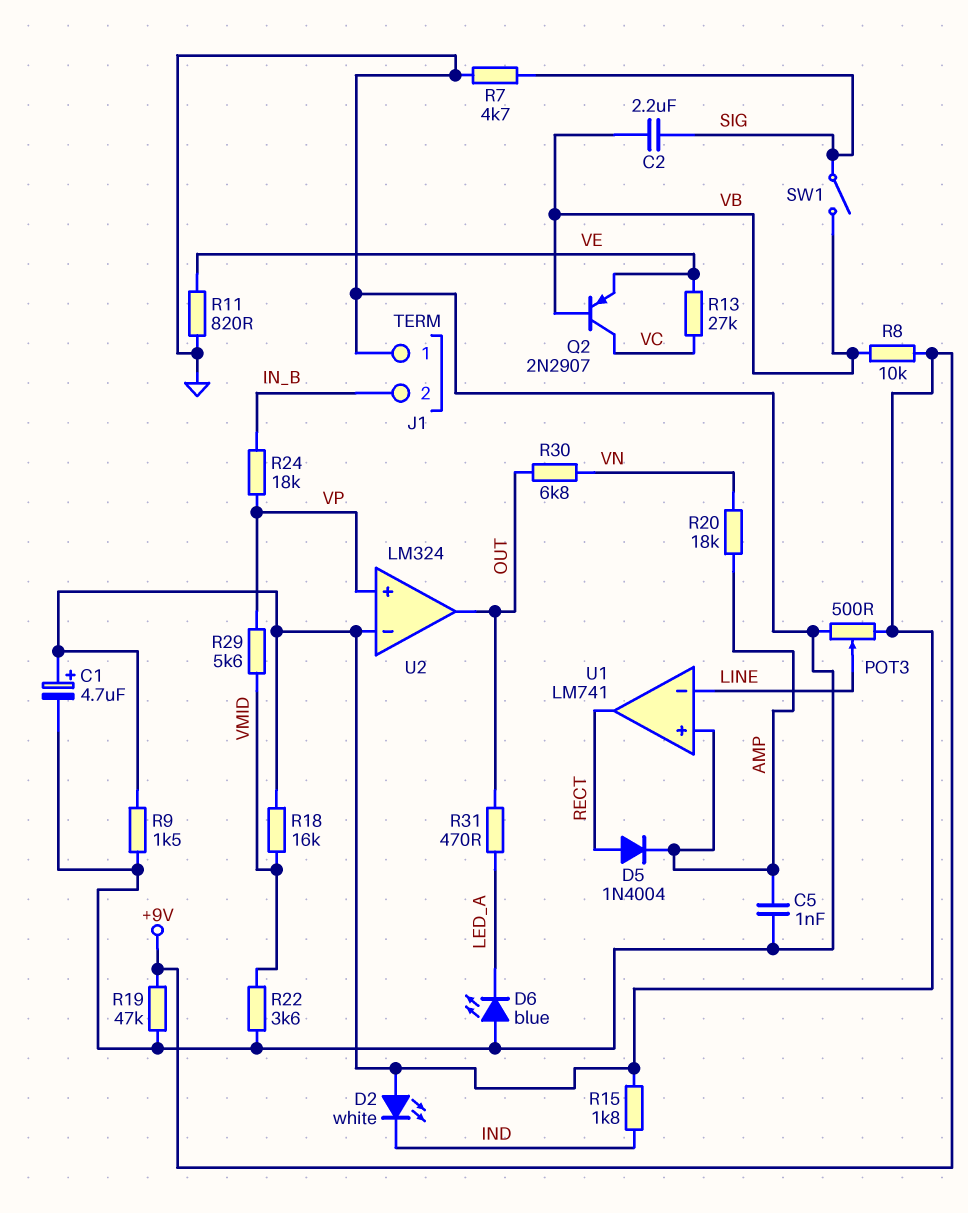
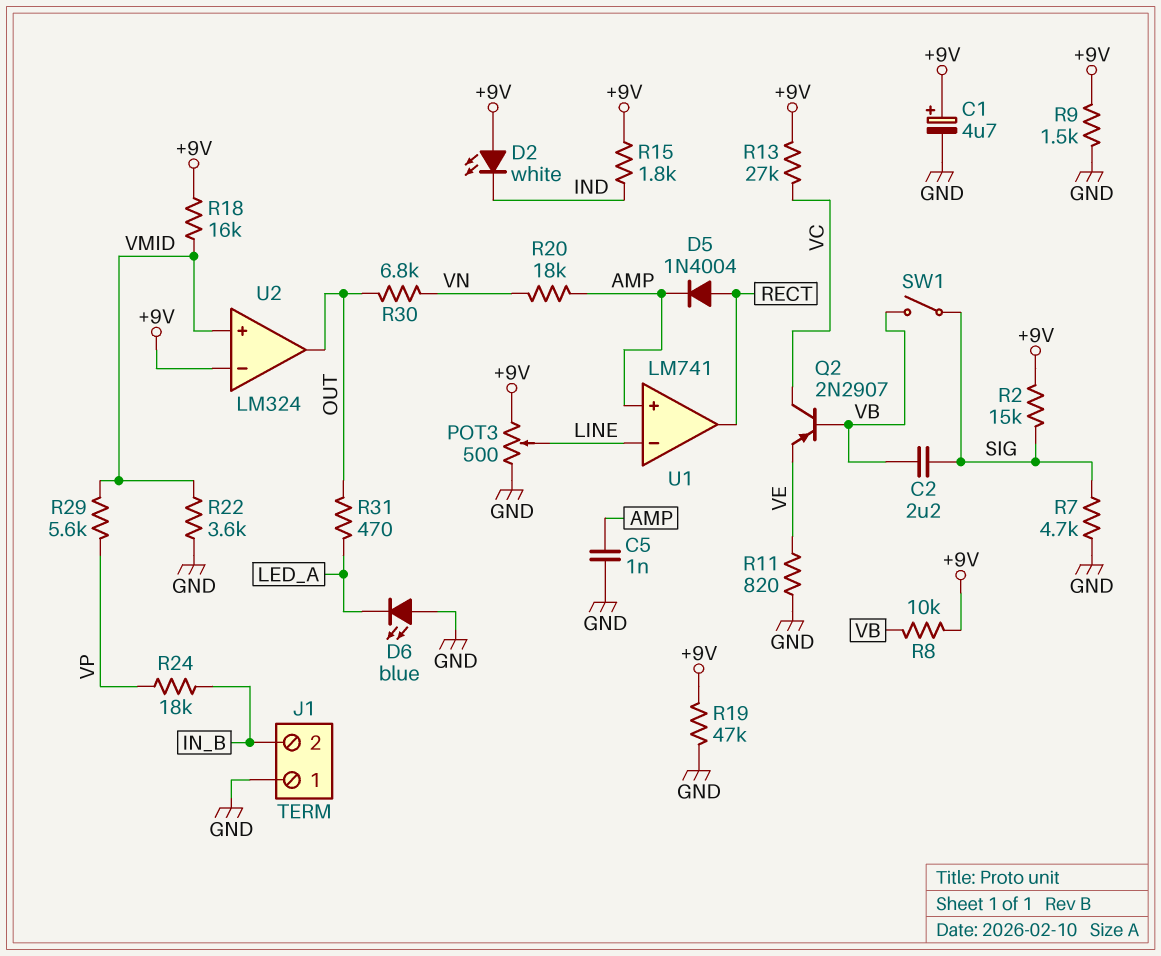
R2: none -> 15k (+9V, SIG)
R13: 27k (VC, VE) -> 27k (+9V, VC)
U2 pin in+: VP -> VMID

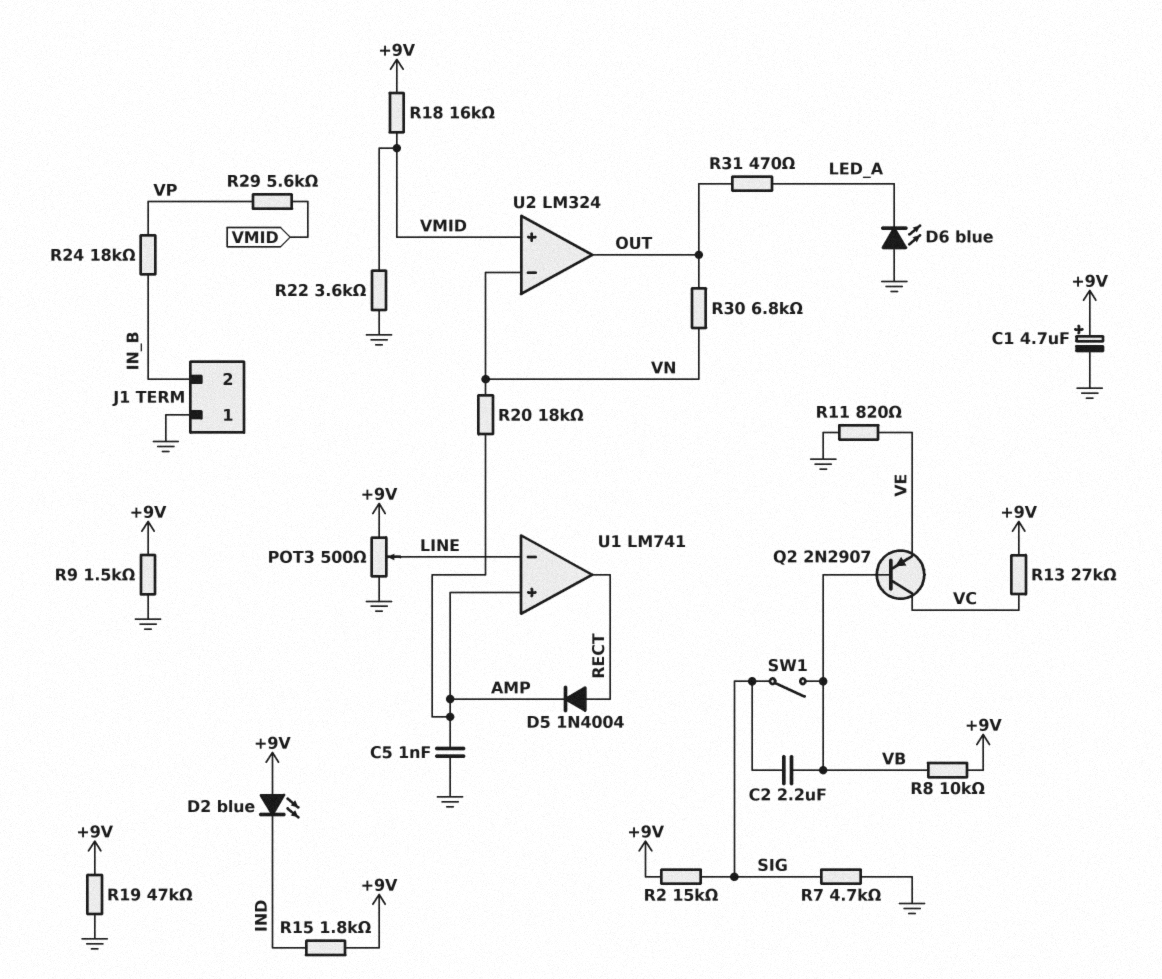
D2: LED white (A +9V, K IND) -> LED blue (A +9V, K IND)
U2 pin in-: +9V -> VN

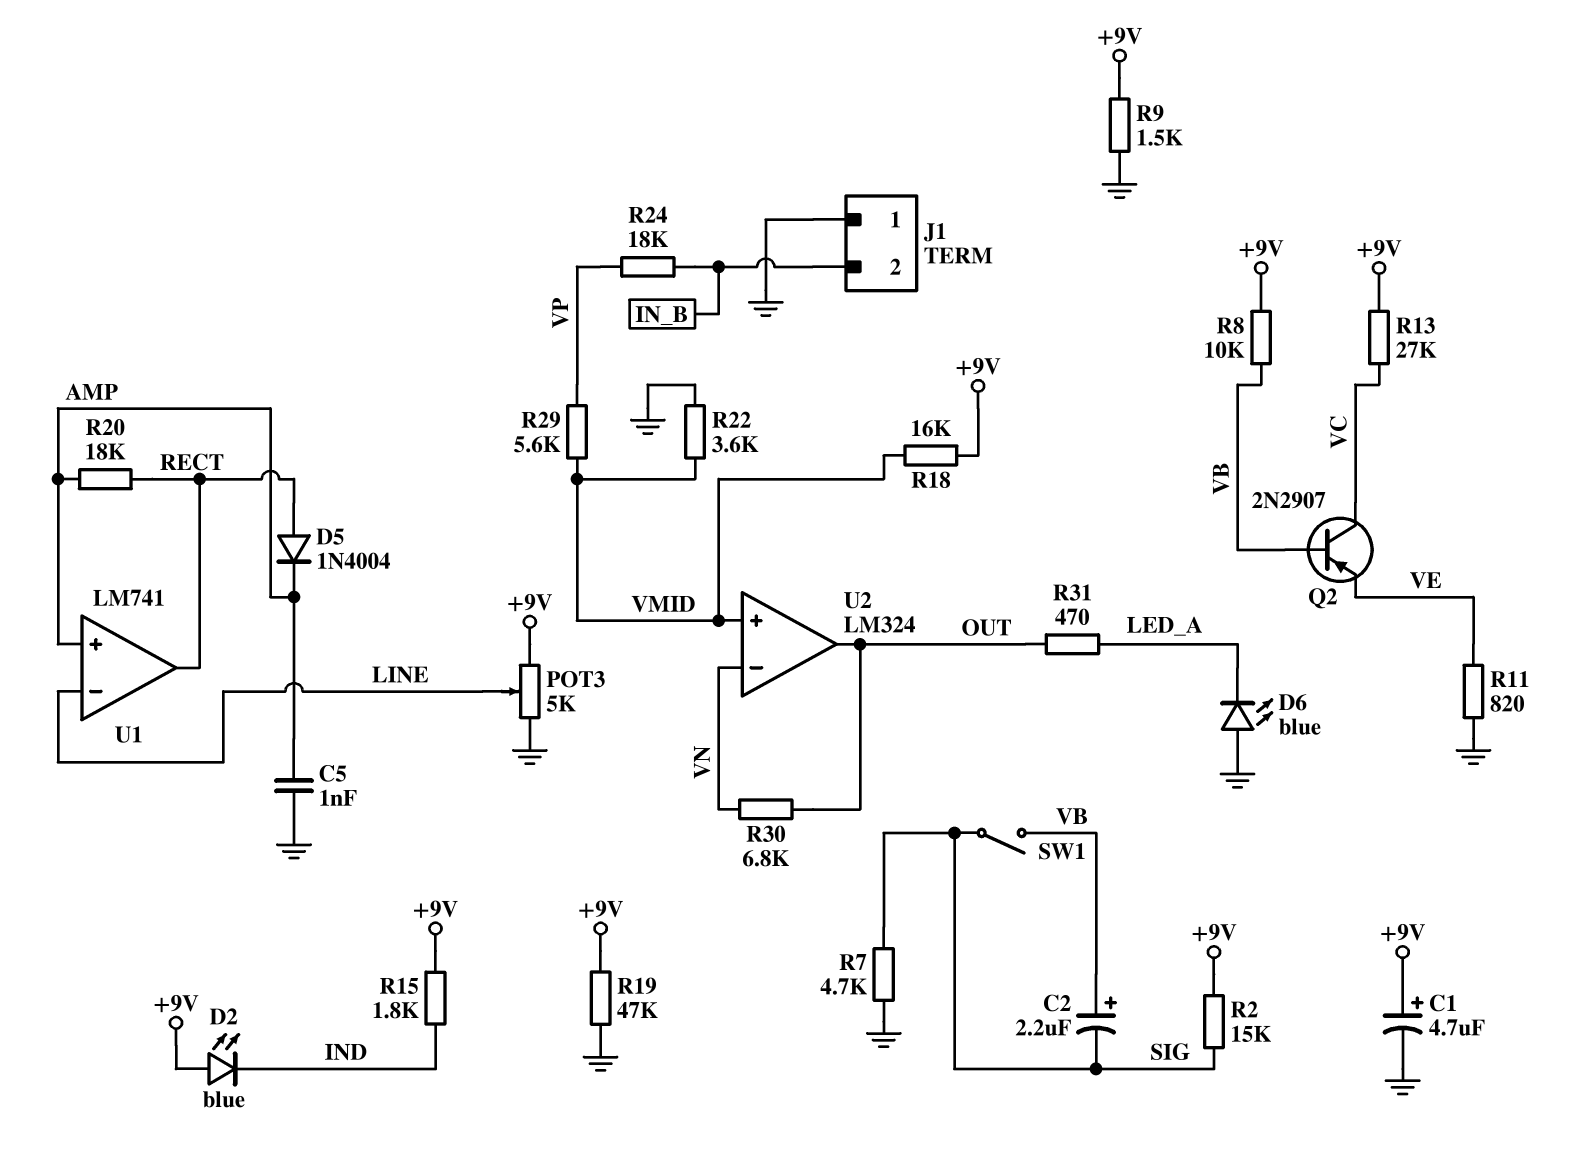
C2: 2.2uF (SIG, VB) -> 2.2uF (plus VB, minus SIG)
POT3: 500 (+9V, GND, wiper LINE) -> 5k (+9V, GND, wiper LINE)
R20: 18k (AMP, VN) -> 18k (AMP, RECT)

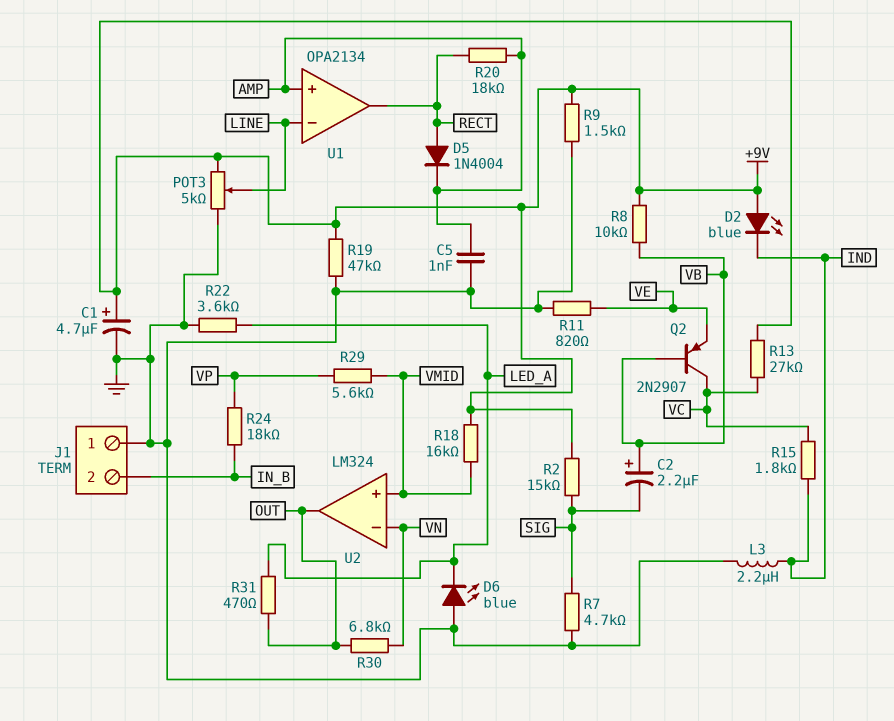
L3: none -> 2.2uH (GND, IND)
R15: 1.8k (+9V, IND) -> 1.8k (IND, VC)
R22: 3.6k (GND, VMID) -> 3.6k (GND, LED_A)
SW1: switch (SIG, VB) -> none
U1: LM741 -> OPA2134

